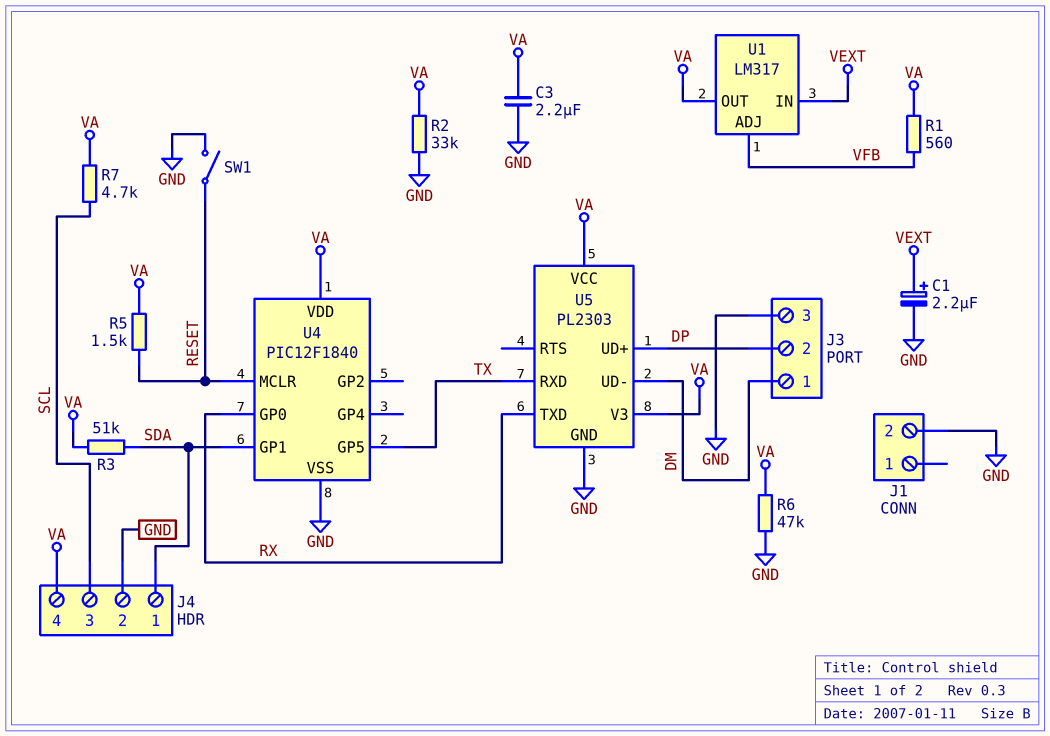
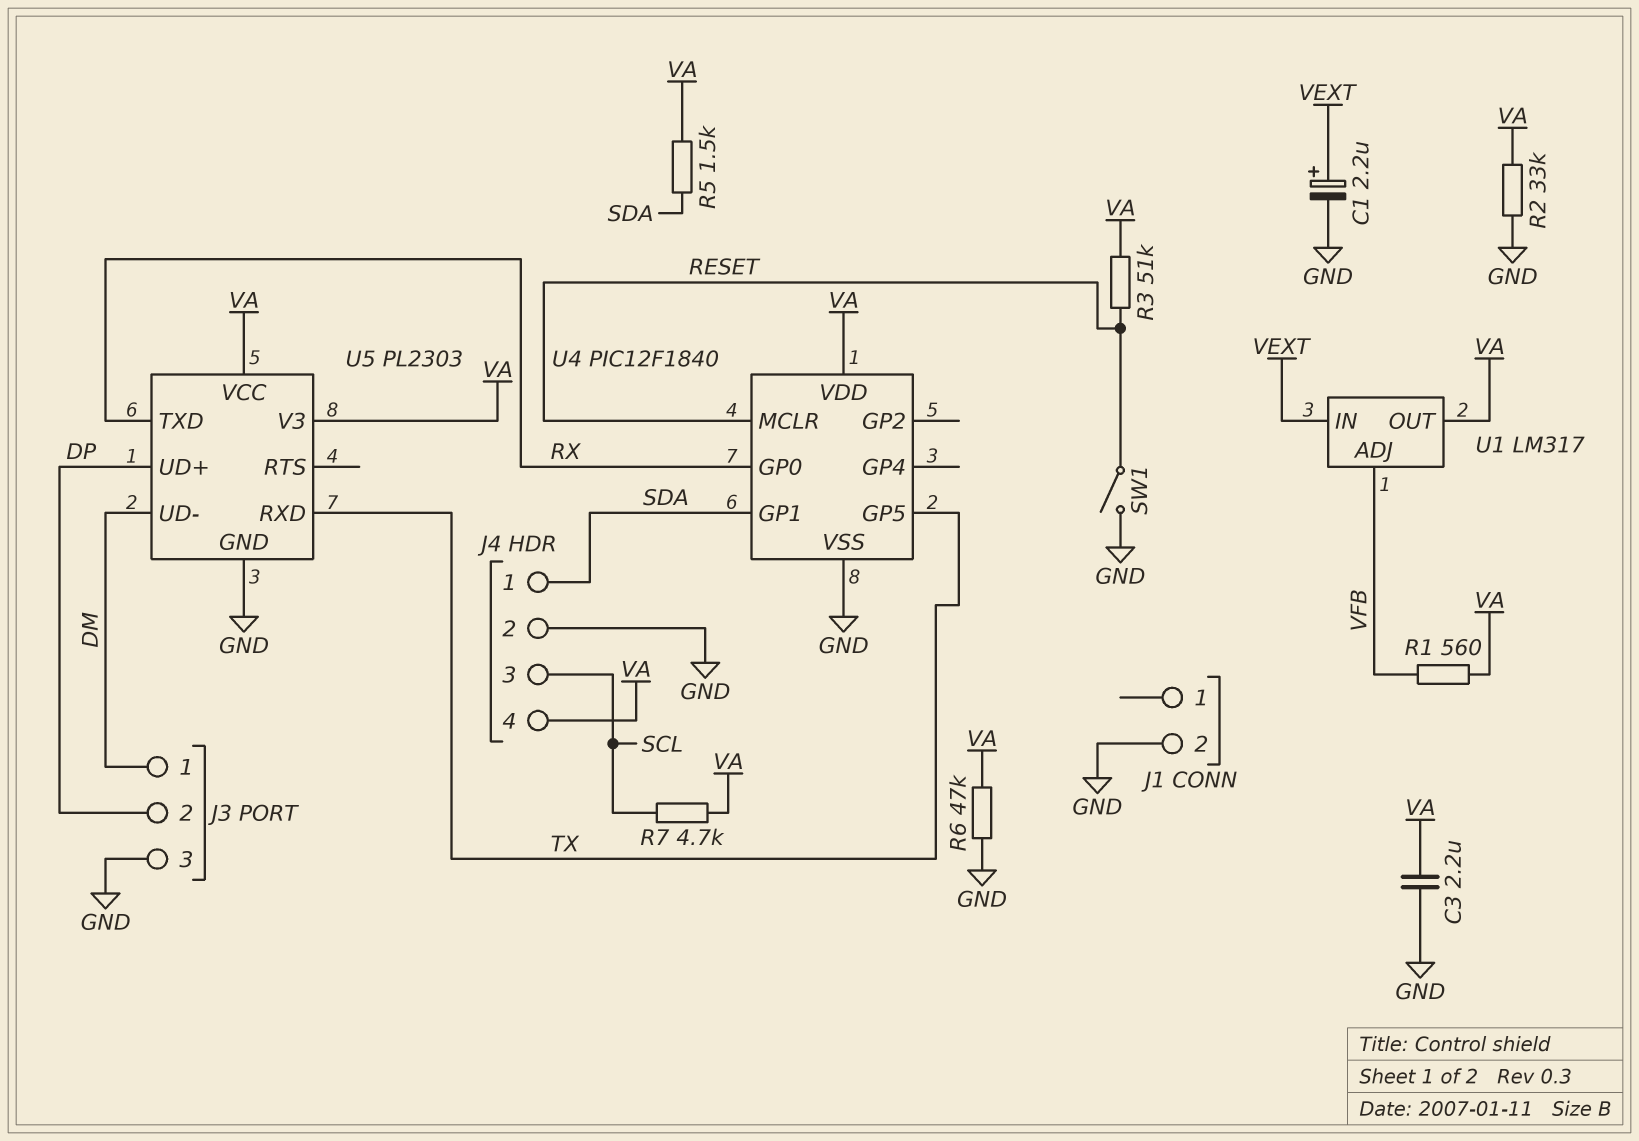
R3: 51k (SDA, VA) -> 51k (RESET, VA)
R5: 1.5k (RESET, VA) -> 1.5k (SDA, VA)

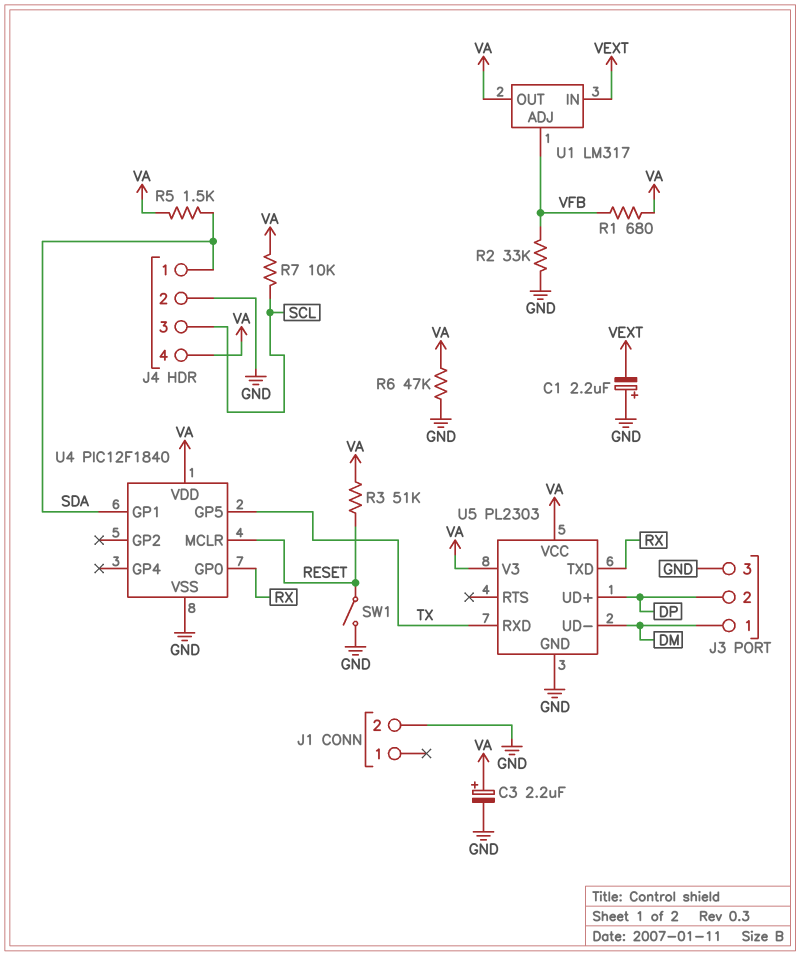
C1: 2.2uF (plus VEXT, minus GND) -> 2.2uF (plus GND, minus VEXT)
C3: 2.2uF (GND, VA) -> 2.2uF (plus VA, minus GND)
R1: 560 (VA, VFB) -> 680 (VA, VFB)
R2: 33k (GND, VA) -> 33k (GND, VFB)
R7: 4.7k (SCL, VA) -> 10k (SCL, VA)

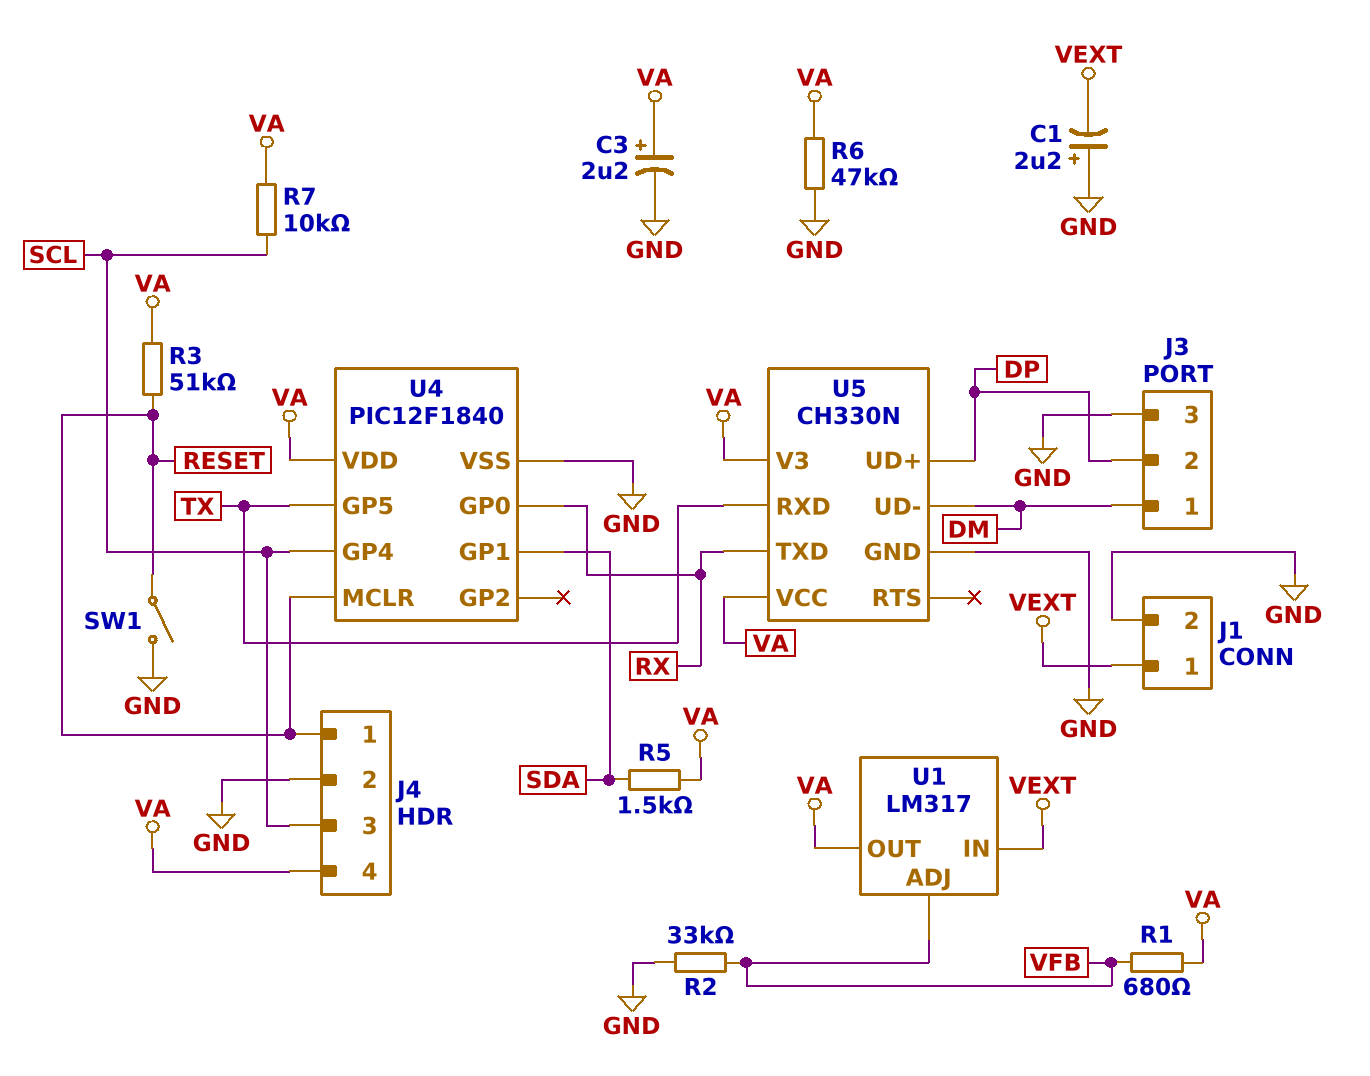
J1 pin 1: none -> VEXT
J4 pin 1: SDA -> RESET
U4 pin GP4: none -> SCL
U5: PL2303 -> CH330N

